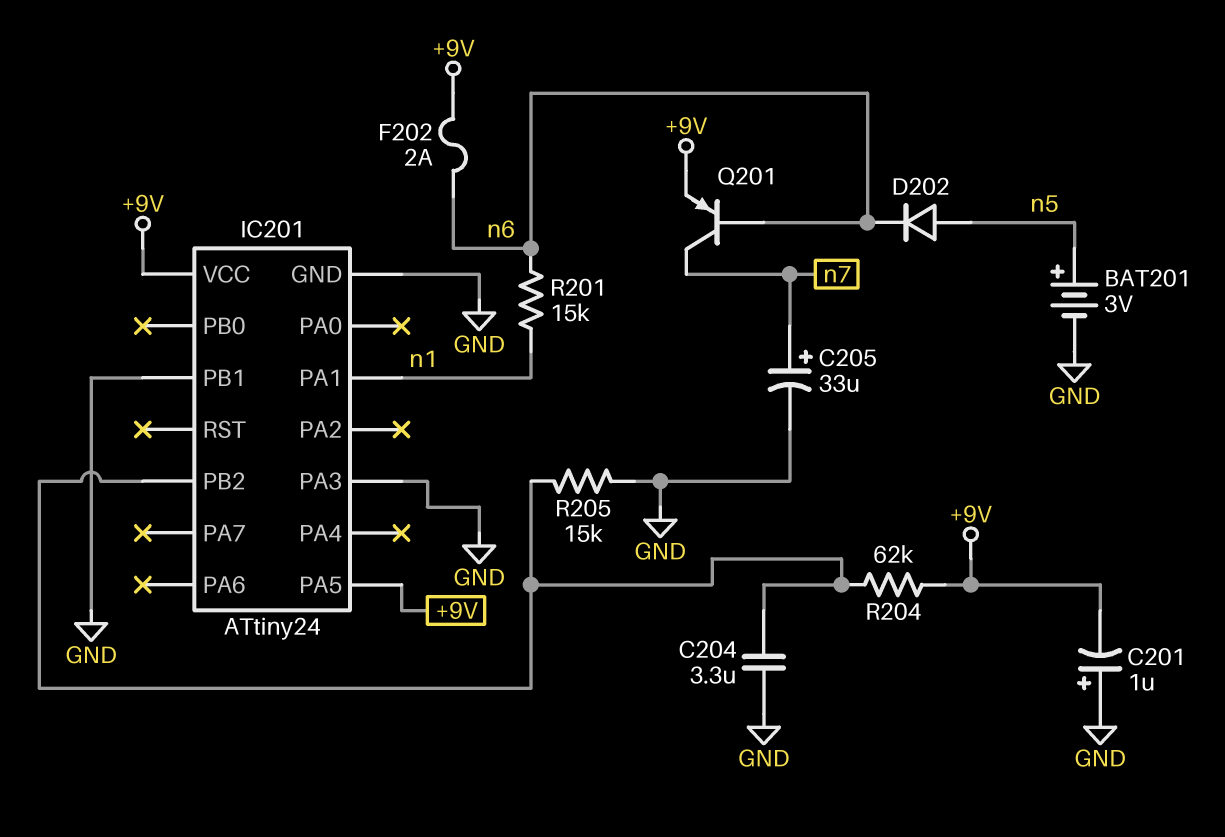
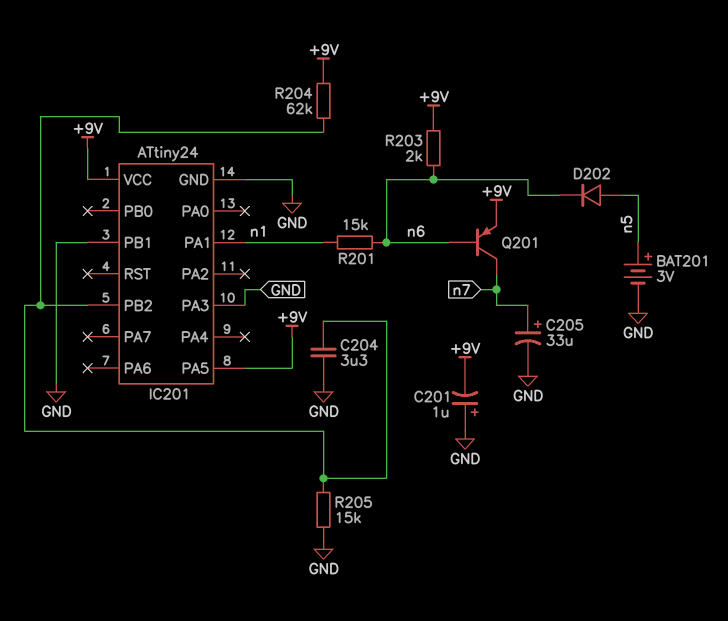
F202: 2A (+9V, n6) -> none
R203: none -> 2k (+9V, n6)

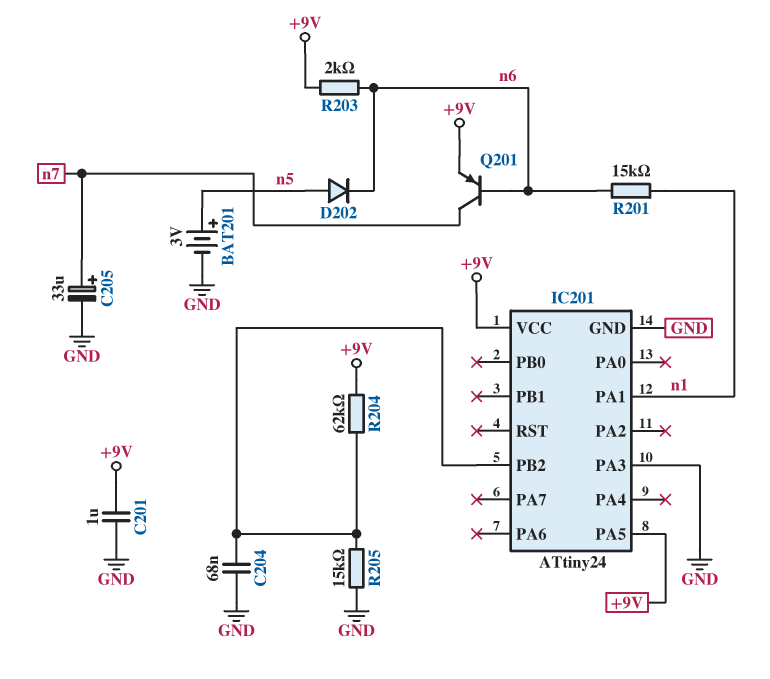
C201: 1uF (plus GND, minus +9V) -> 1uF (+9V, GND)
C204: 3.3uF (GND, IC201/PB2) -> 68nF (GND, IC201/PB2)
IC201 pin PB1: GND -> none

